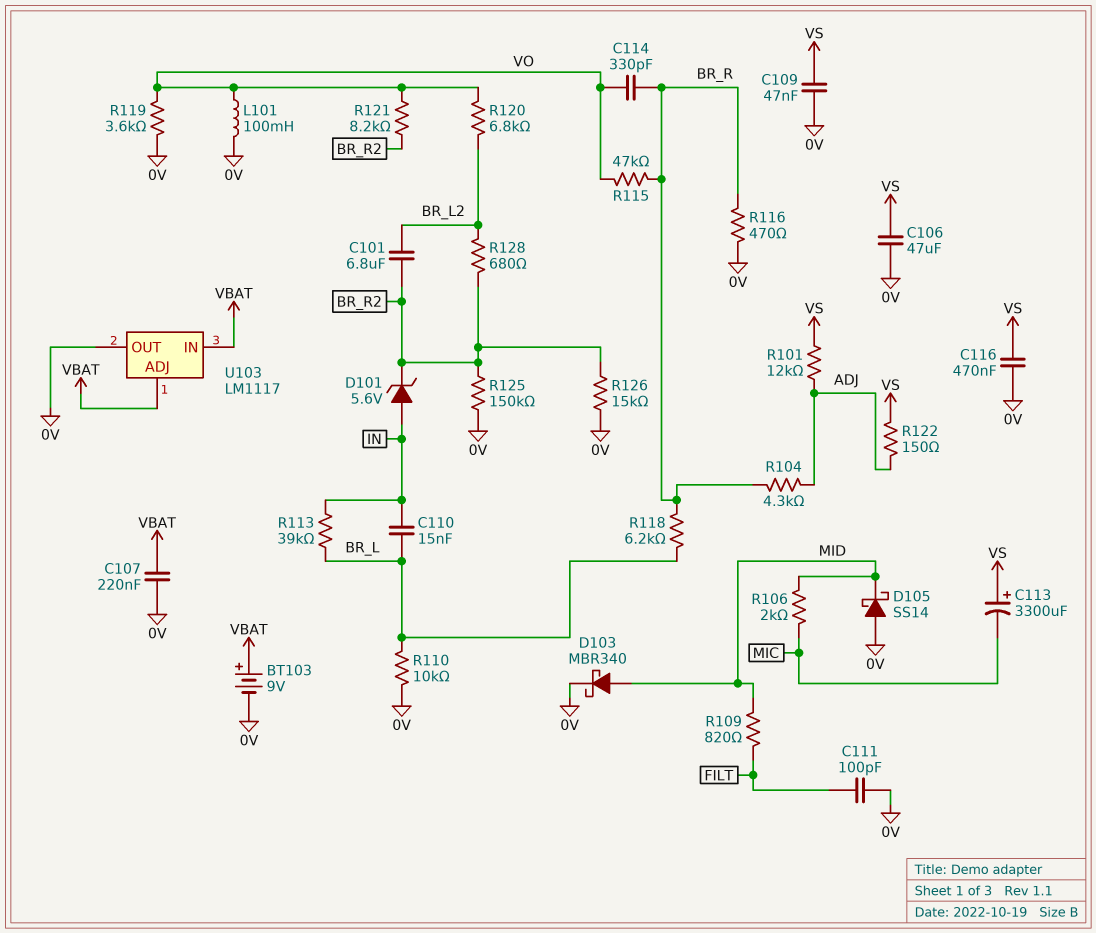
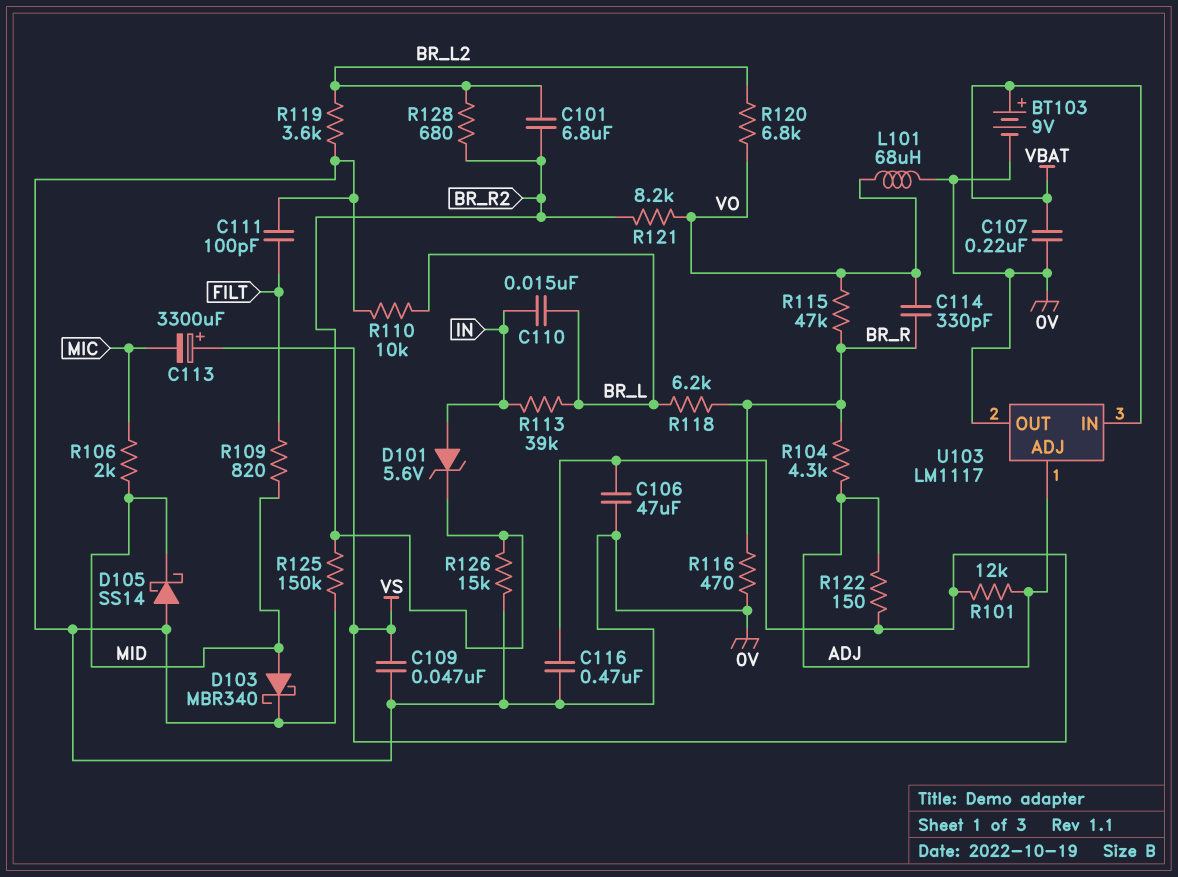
L101: 100mH (0V, VO) -> 68uH (0V, VO)
R119: 3.6k (0V, VO) -> 3.6k (0V, BR_L2)
U103 pin ADJ: VBAT -> ADJ

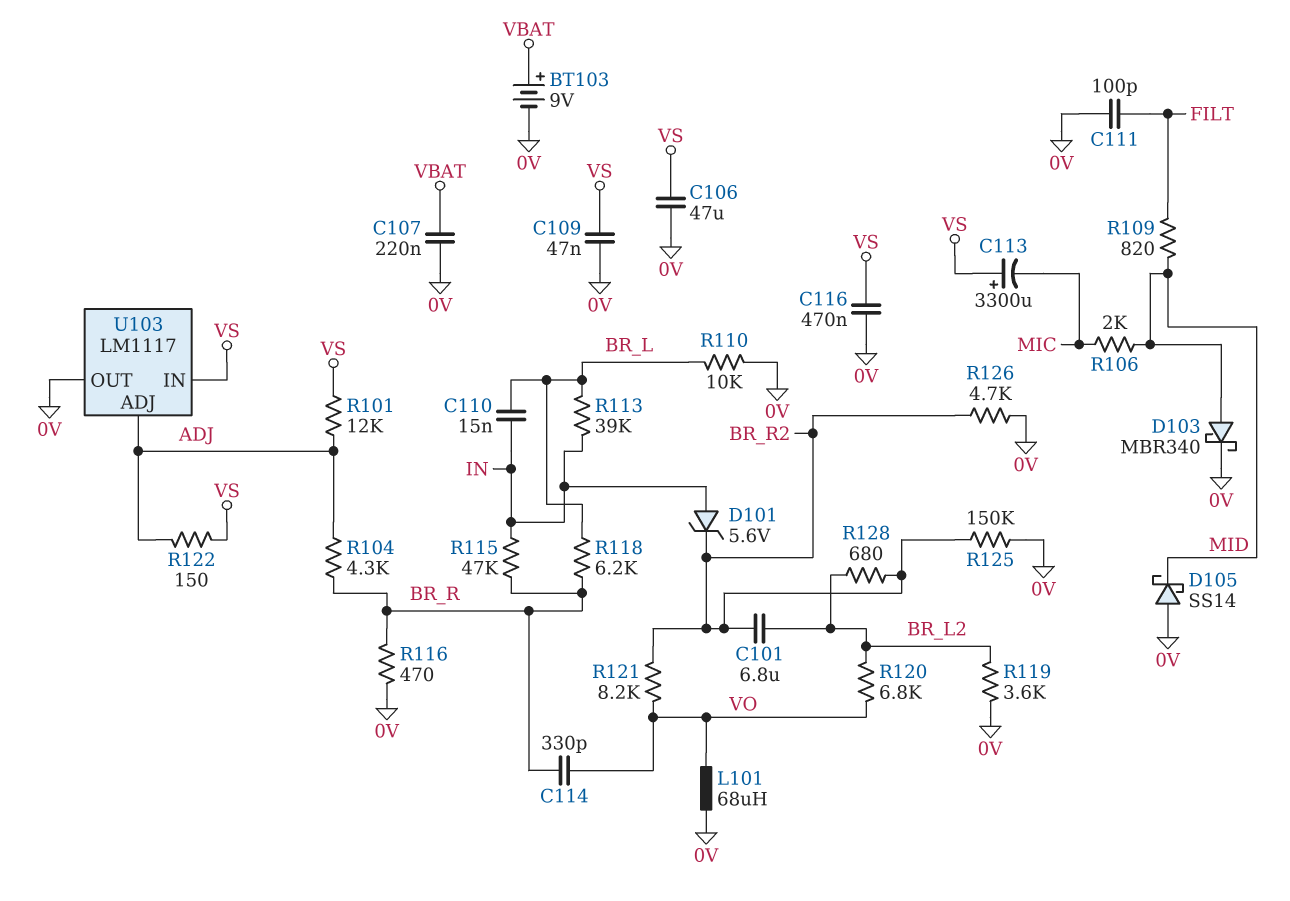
R115: 47k (BR_R, VO) -> 47k (BR_R, IN)
R126: 15k (0V, BR_R2) -> 4.7k (0V, BR_R2)
U103 pin IN: VBAT -> VS

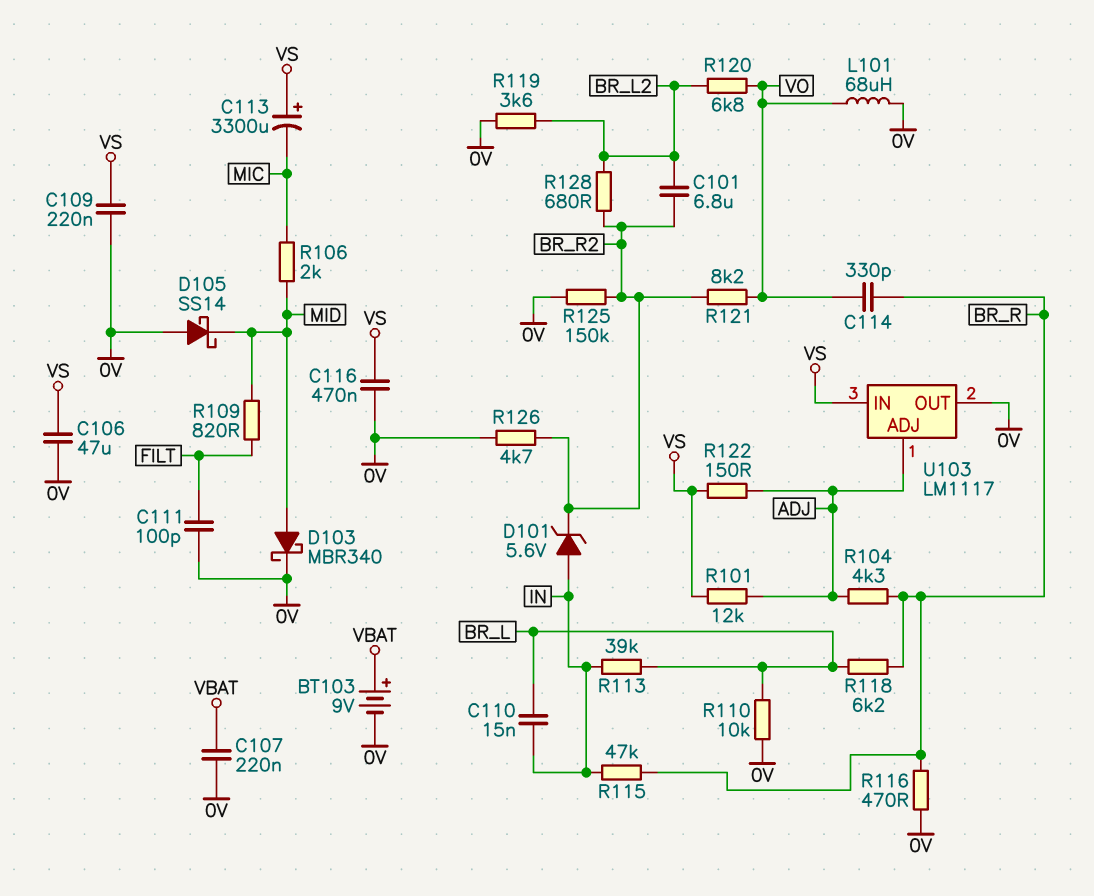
C109: 47nF (0V, VS) -> 220nF (0V, VS)

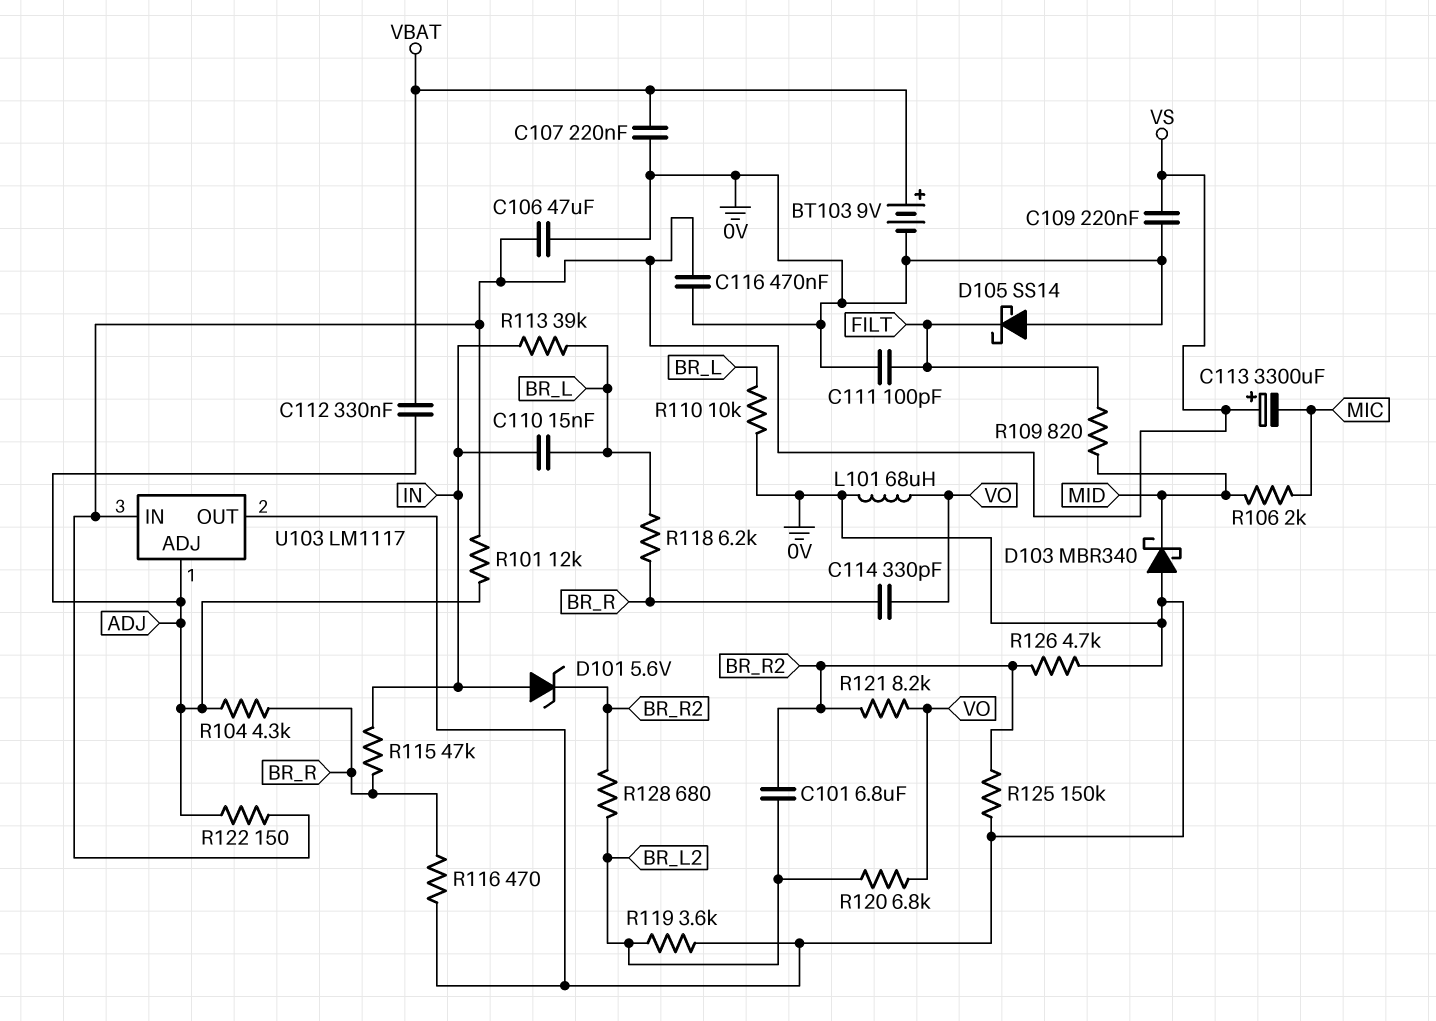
C112: none -> 330nF (ADJ, VBAT)
D103: schottky MBR340 (A MID, K 0V) -> schottky MBR340 (A 0V, K MID)
D105: schottky SS14 (A 0V, K MID) -> schottky SS14 (A 0V, K FILT)

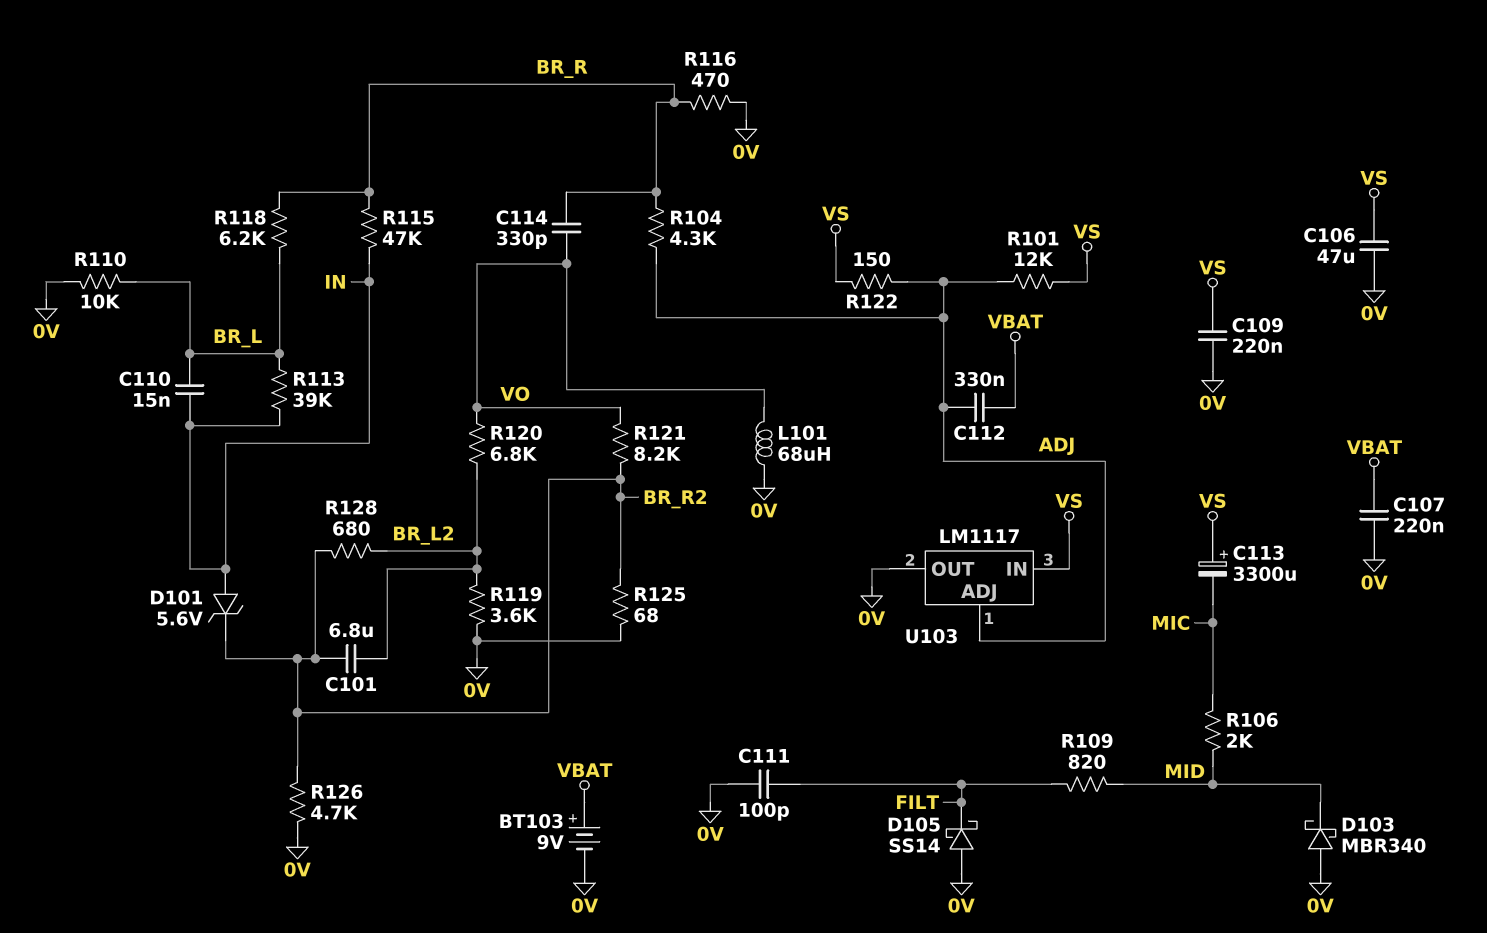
C116: 470nF (0V, VS) -> none
R125: 150k (0V, BR_R2) -> 68 (0V, BR_R2)

